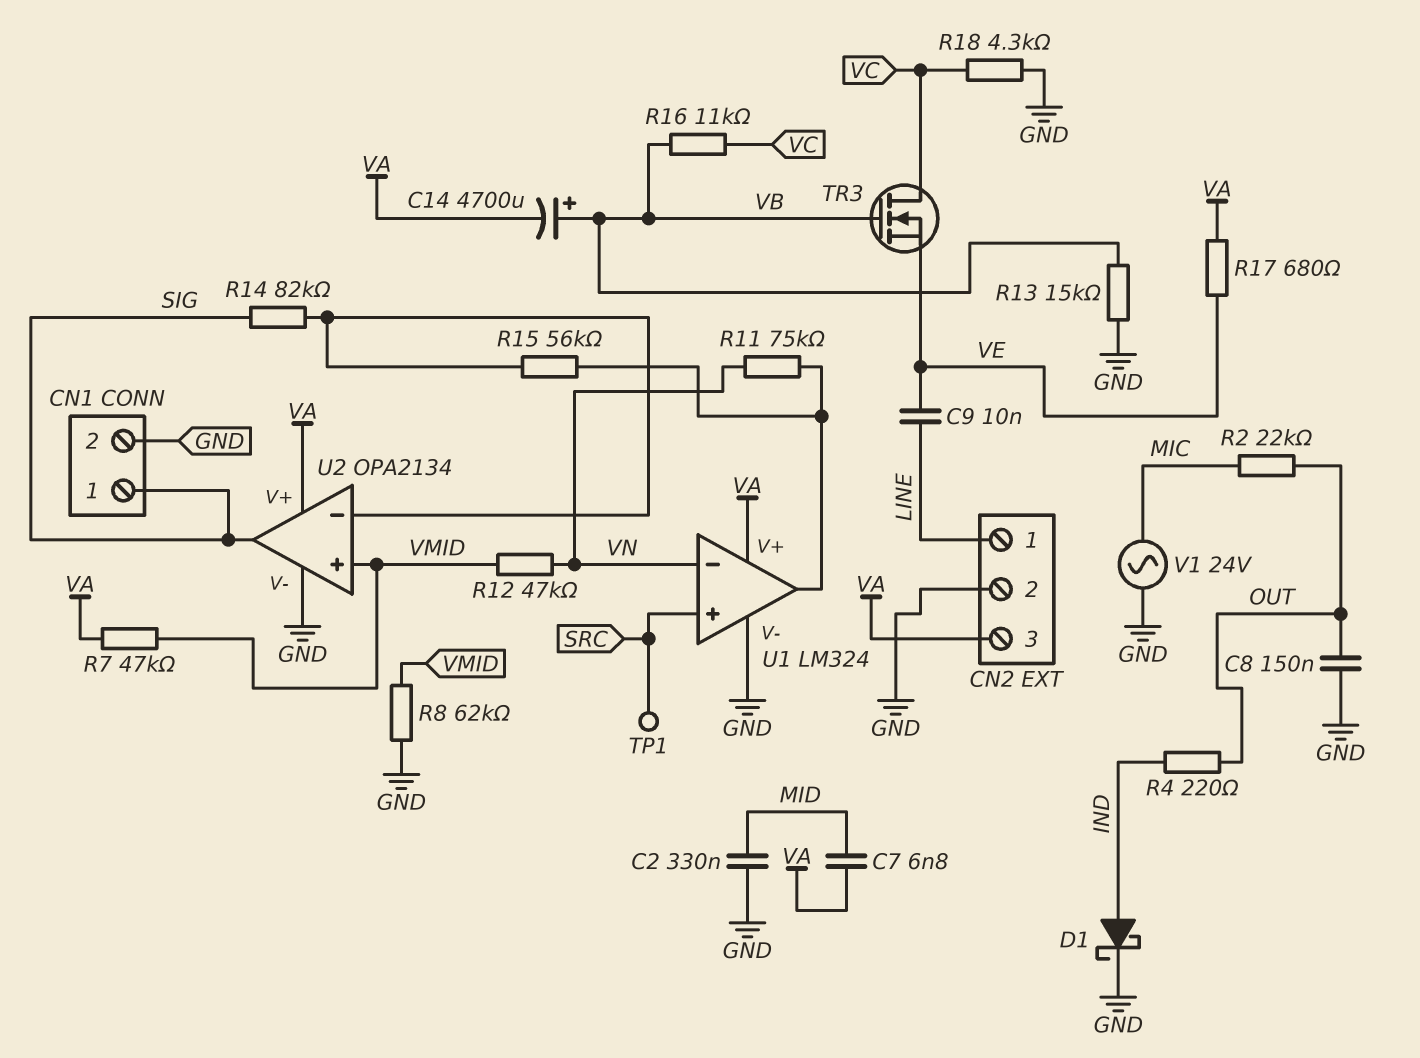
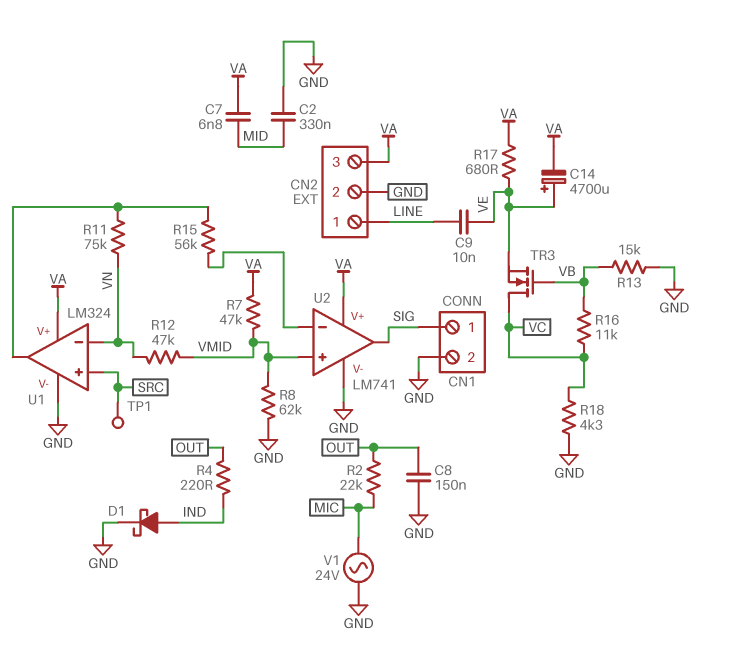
C14: 4700uF (plus VB, minus VA) -> 4700uF (plus VE, minus VA)
R14: 82k (SIG, U2/in-) -> none
U2: OPA2134 -> LM741

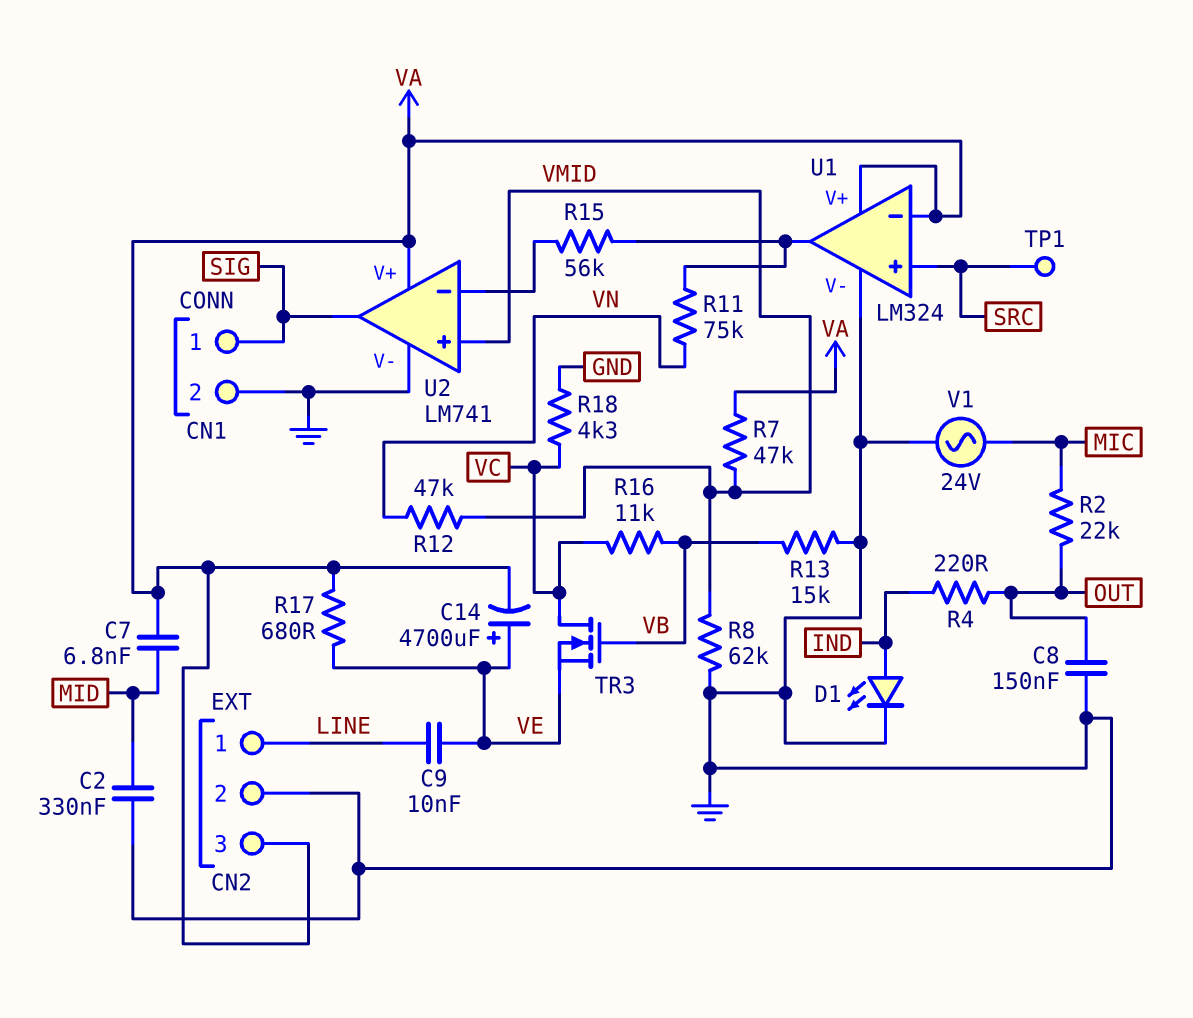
D1: schottky (A IND, K GND) -> LED (A IND, K GND)
U1 pin in-: VN -> VA

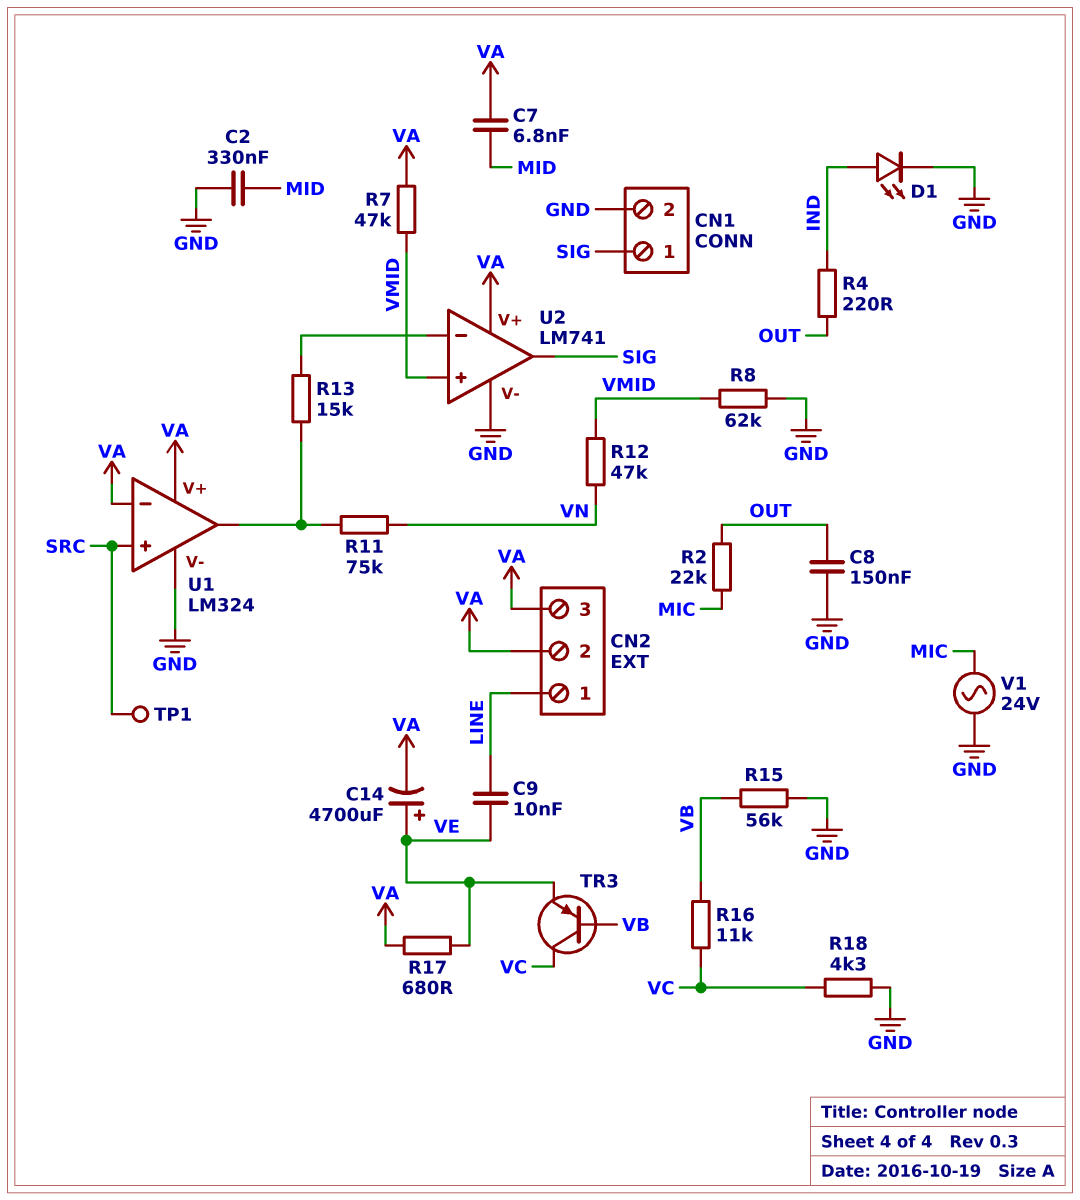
CN2 pin 2: GND -> VA
R13: 15k (GND, VB) -> 15k (U1/out, U2/in-)
R15: 56k (U1/out, U2/in-) -> 56k (GND, VB)
TR3: NMOS (G VB, D VC, S VE) -> PNP (B VB, C VC, E VE)

